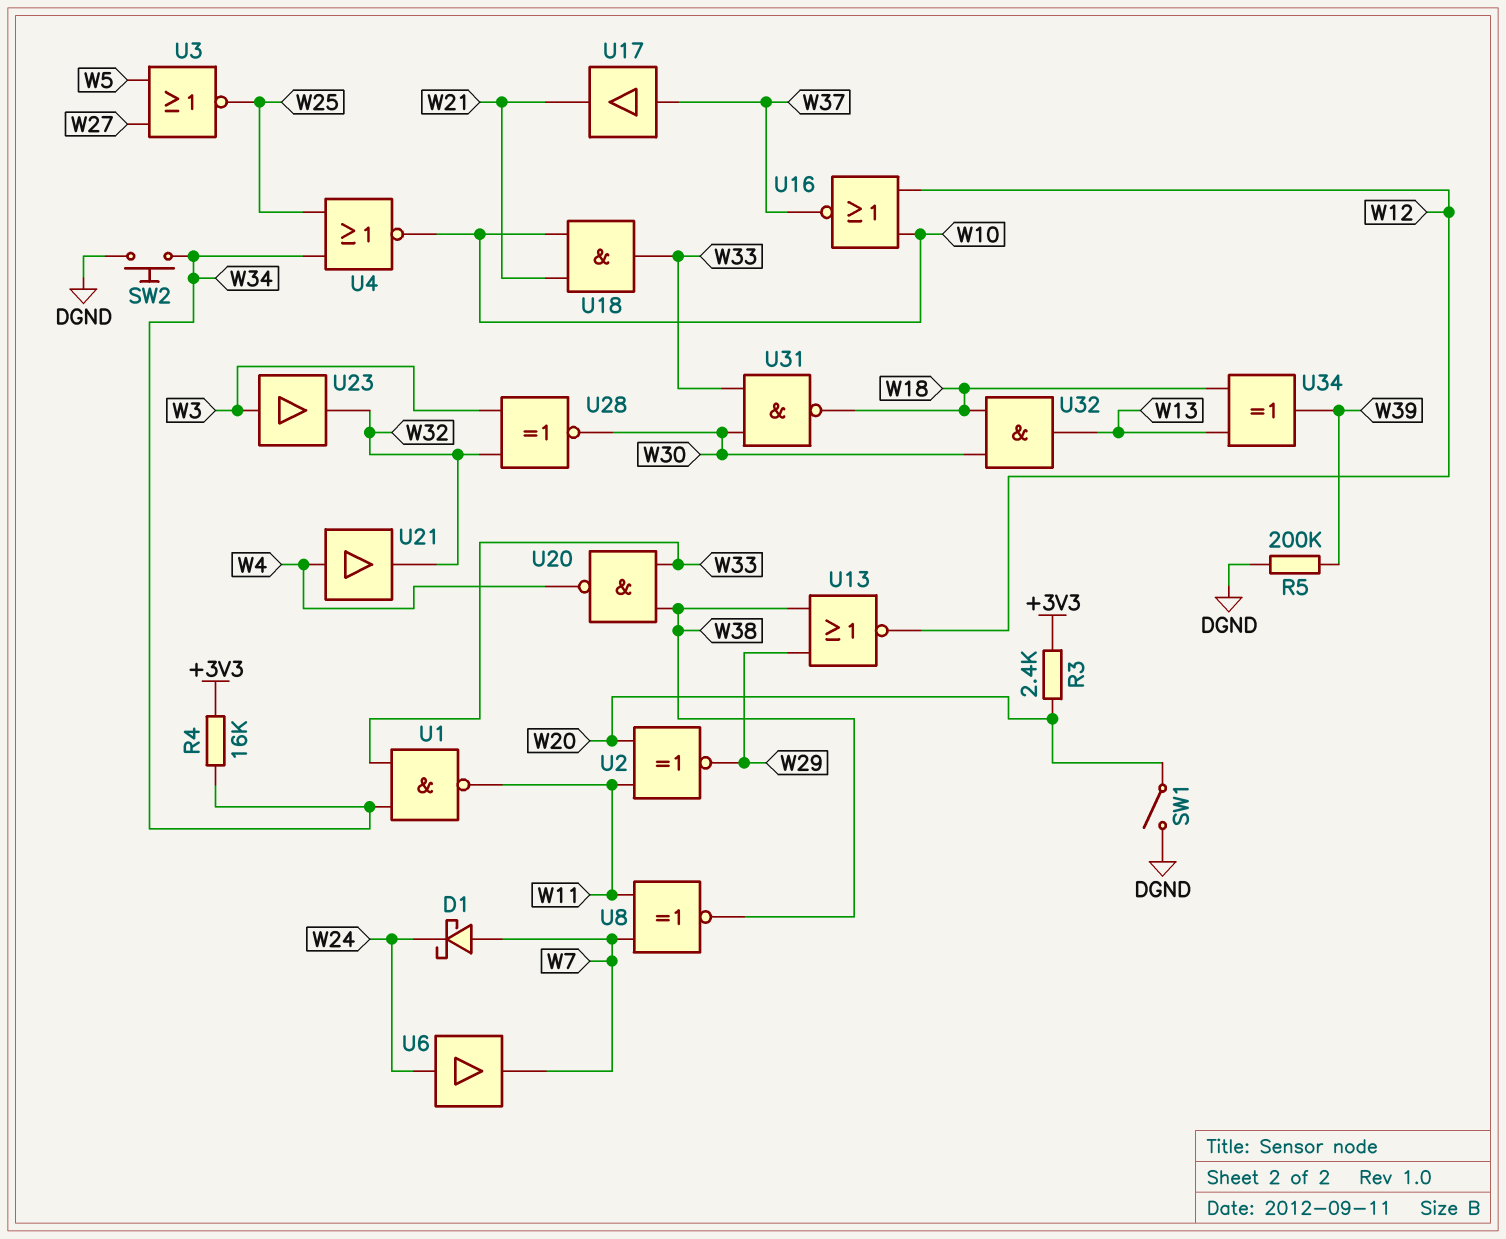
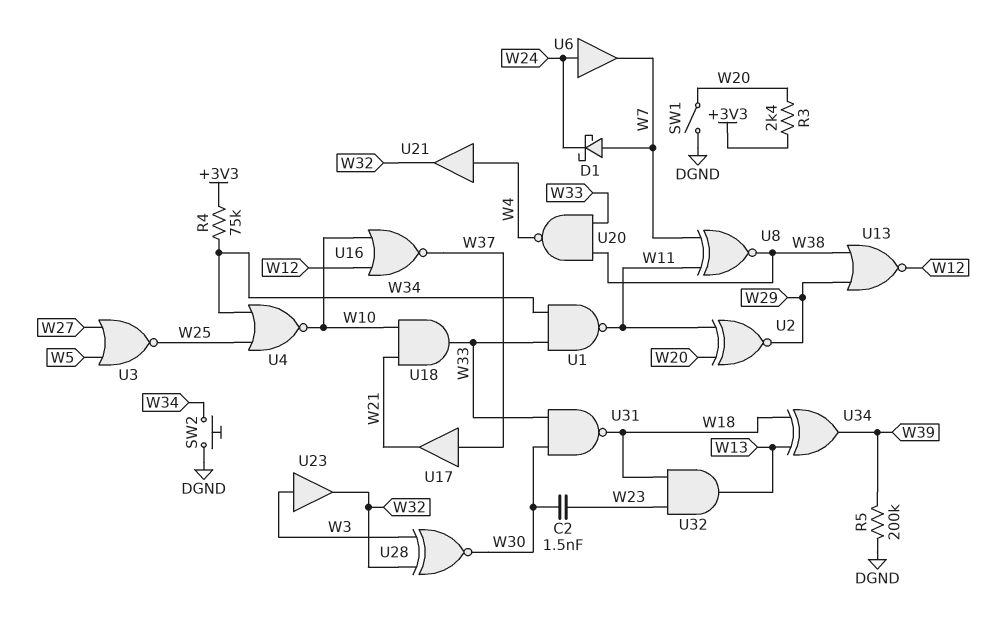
C2: none -> 1.5nF (W23, W30)
R4: 16k (+3V3, W34) -> 75k (+3V3, W34)
U32: AND (in W18, in W30, out W13) -> AND (in W18, in W23, out W13)

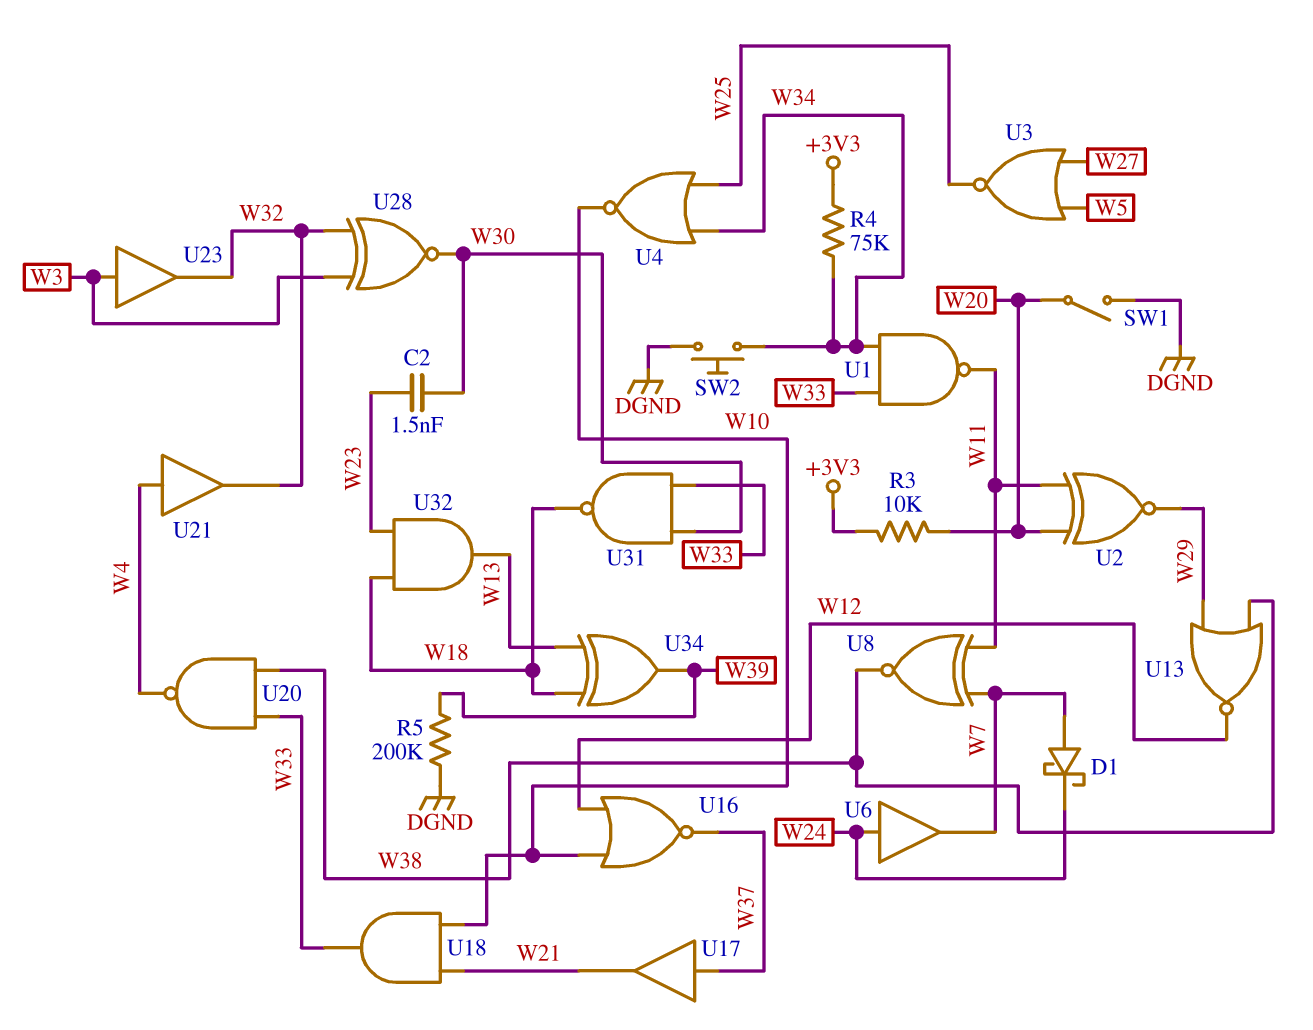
R3: 2.4k (+3V3, W20) -> 10k (+3V3, W20)

